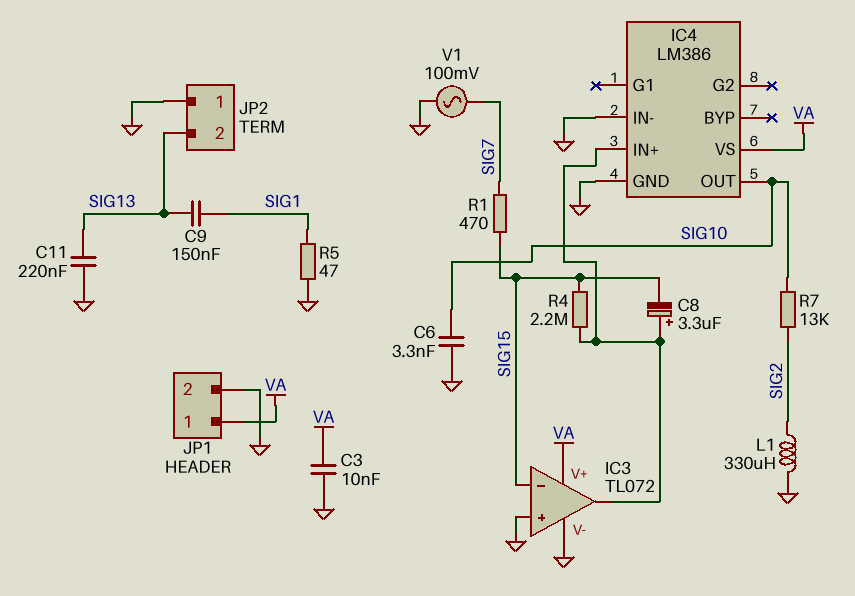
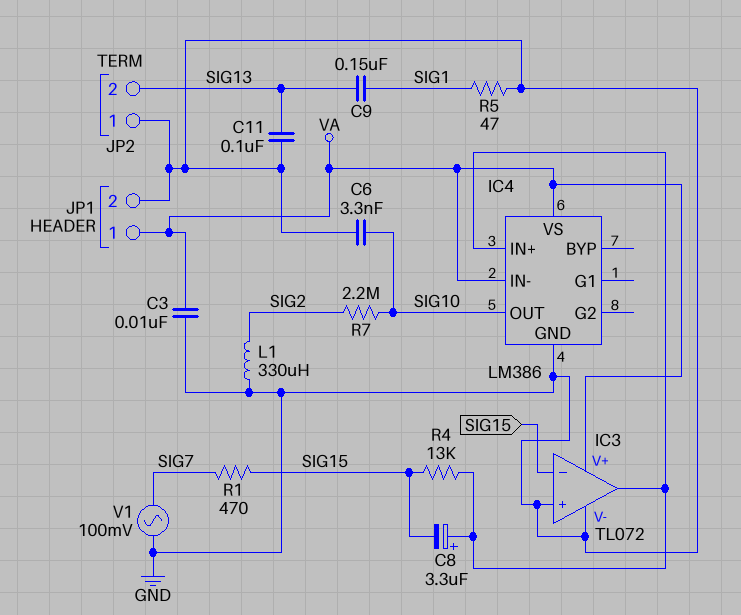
C11: 220nF (GND, SIG13) -> 100nF (GND, SIG13)
IC4 pin IN-: GND -> VA
R4: 2.2M (IC3/out, SIG15) -> 13k (IC3/out, SIG15)
R7: 13k (SIG2, SIG10) -> 2.2M (SIG2, SIG10)

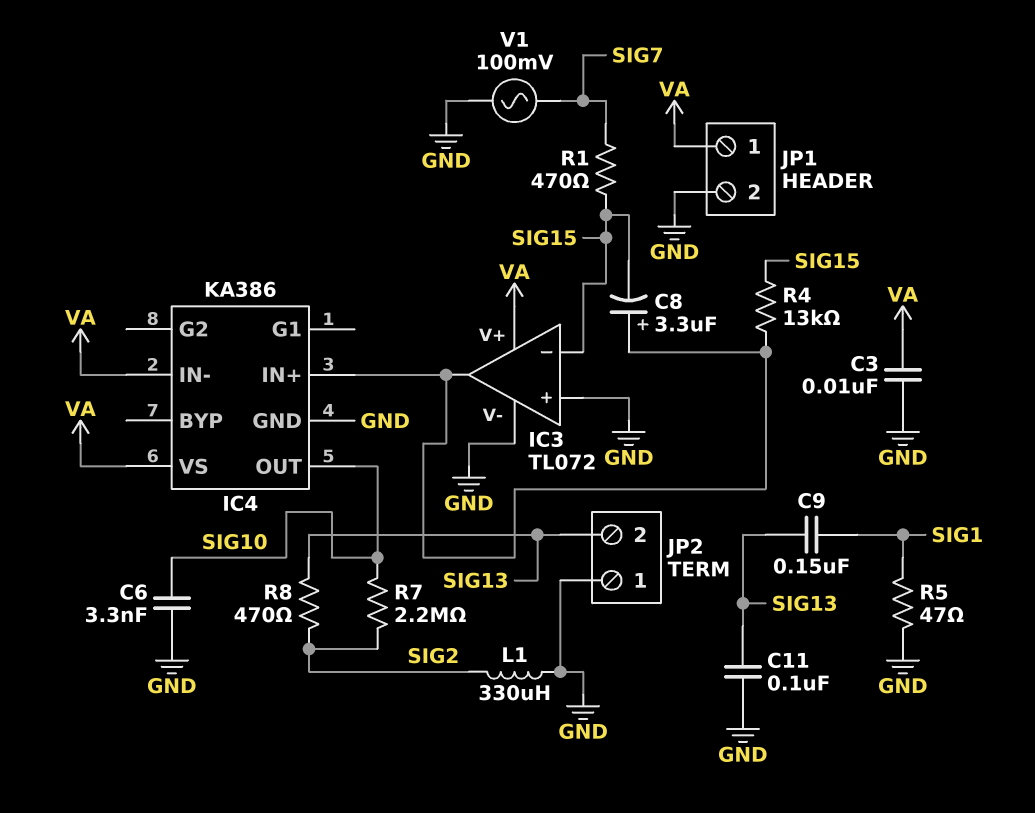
IC4: LM386 -> KA386
R8: none -> 470 (SIG2, SIG13)

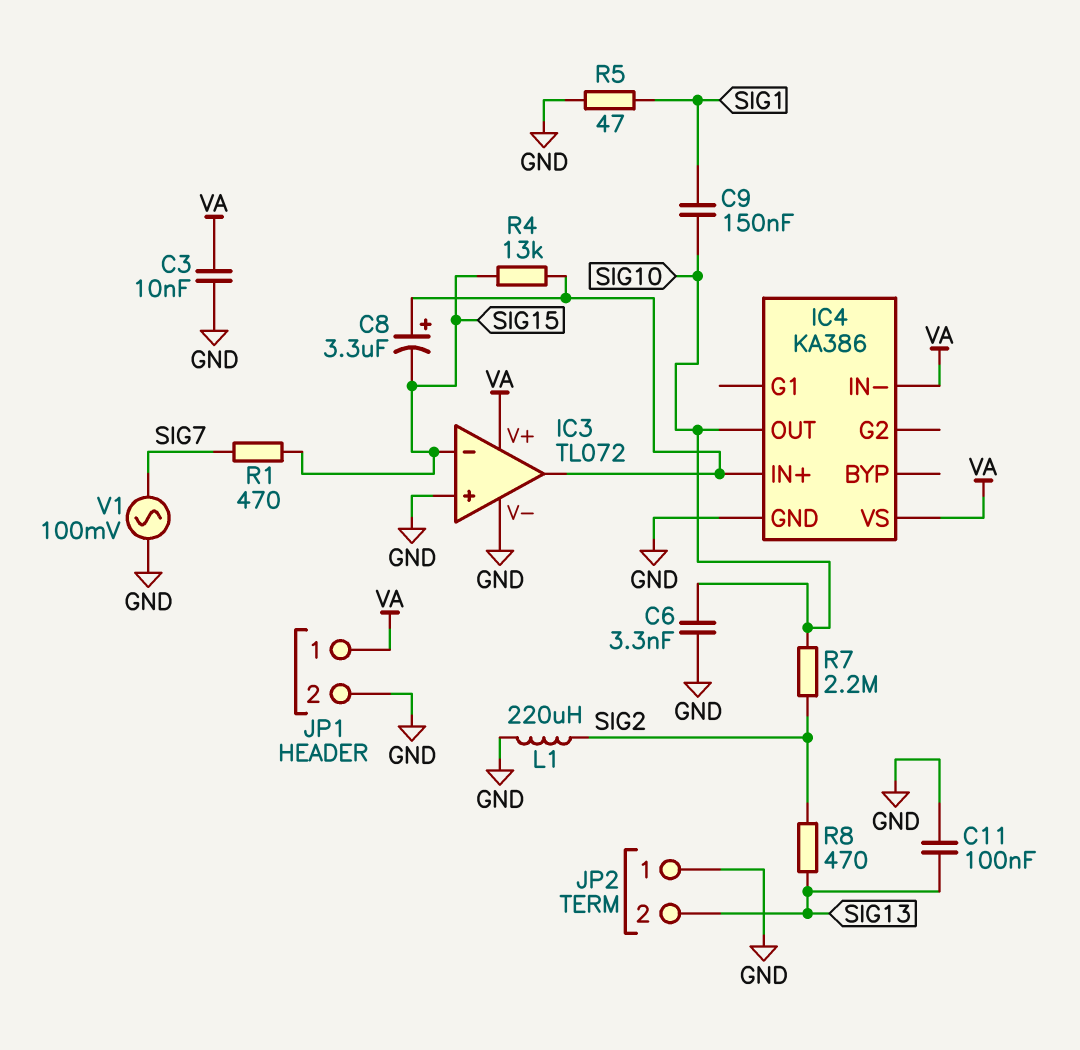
C9: 150nF (SIG1, SIG13) -> 150nF (SIG1, SIG10)
L1: 330uH (GND, SIG2) -> 220uH (GND, SIG2)

